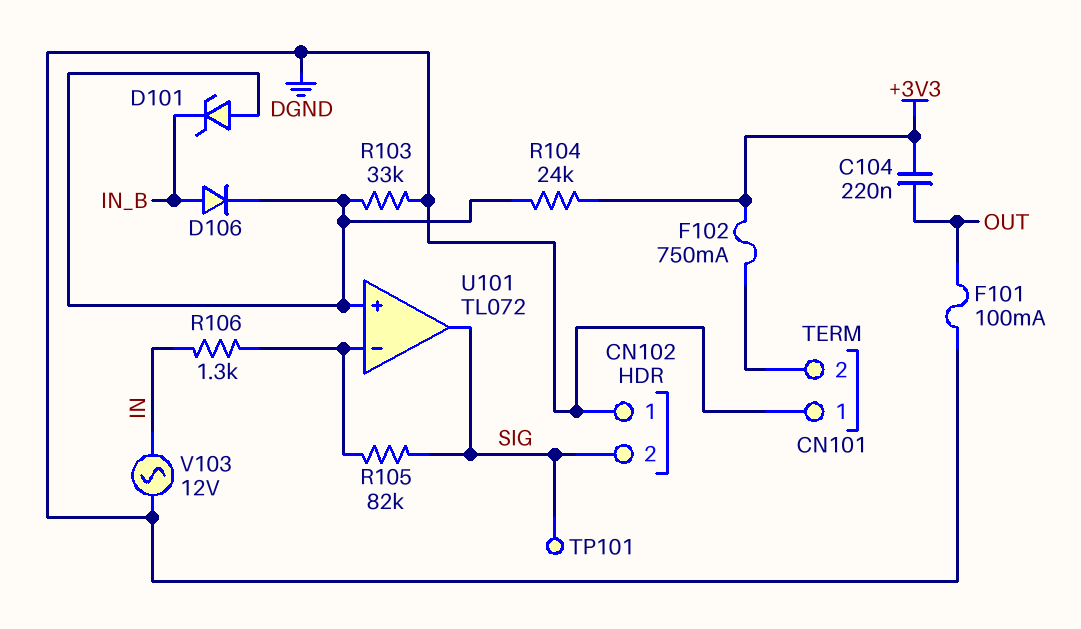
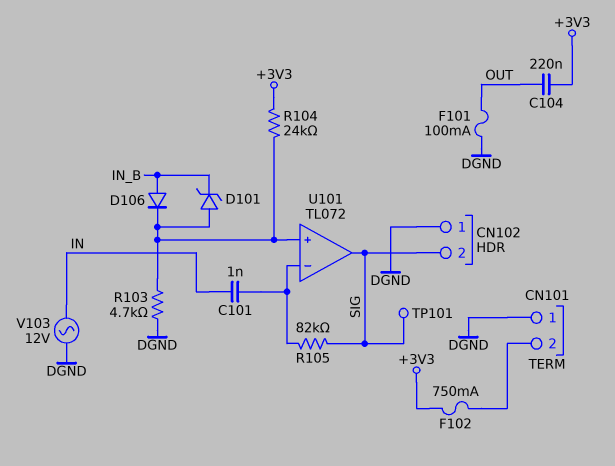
C101: none -> 1nF (IN, U101/in-)
R103: 33k (DGND, U101/in+) -> 4.7k (DGND, U101/in+)
R106: 1.3k (IN, U101/in-) -> none

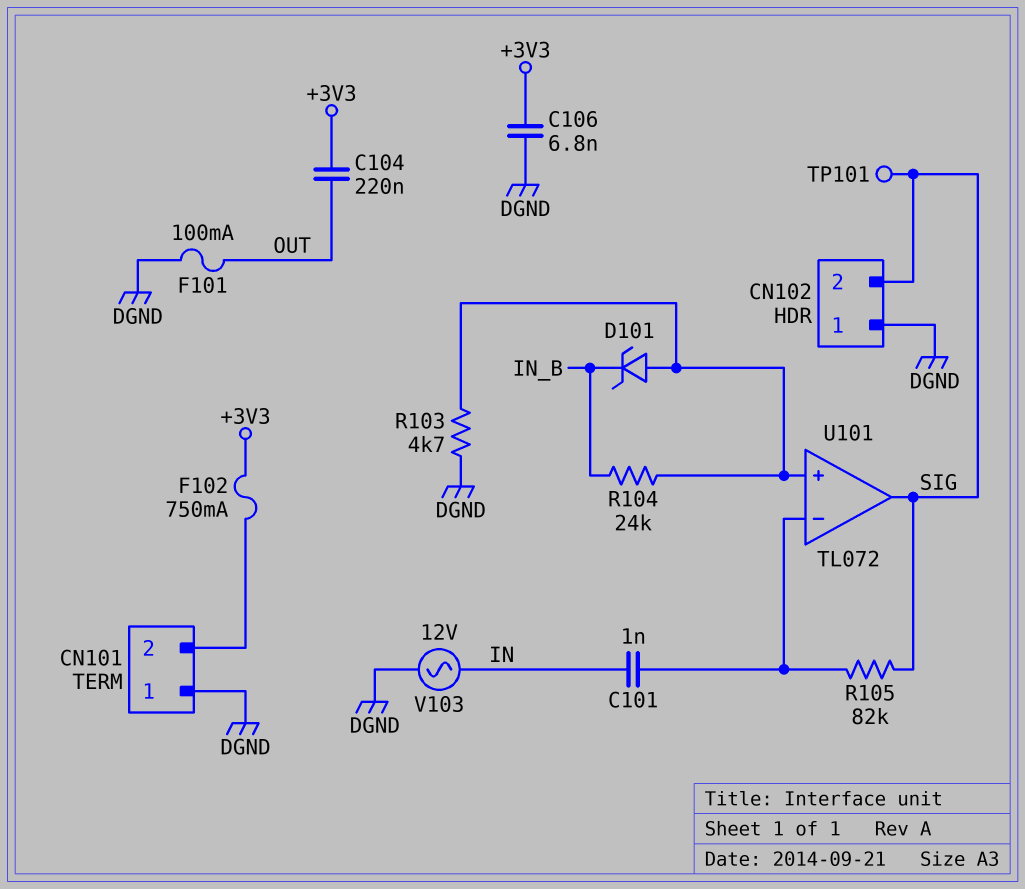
C106: none -> 6.8nF (+3V3, DGND)
D106: diode (A IN_B, K U101/in+) -> none
R104: 24k (+3V3, U101/in+) -> 24k (IN_B, U101/in+)

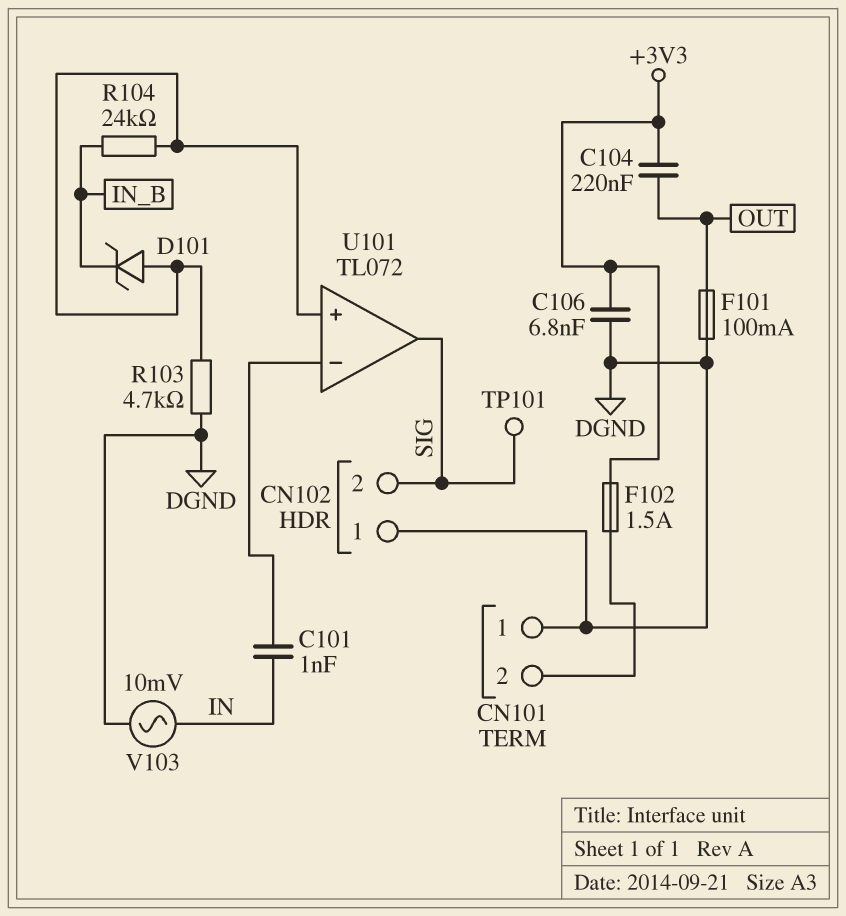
F102: 750mA (+3V3, CN101/2) -> 1.5A (+3V3, CN101/2)
R105: 82k (SIG, U101/in-) -> none
V103: AC 12V (DGND, IN) -> AC 10mV (DGND, IN)

